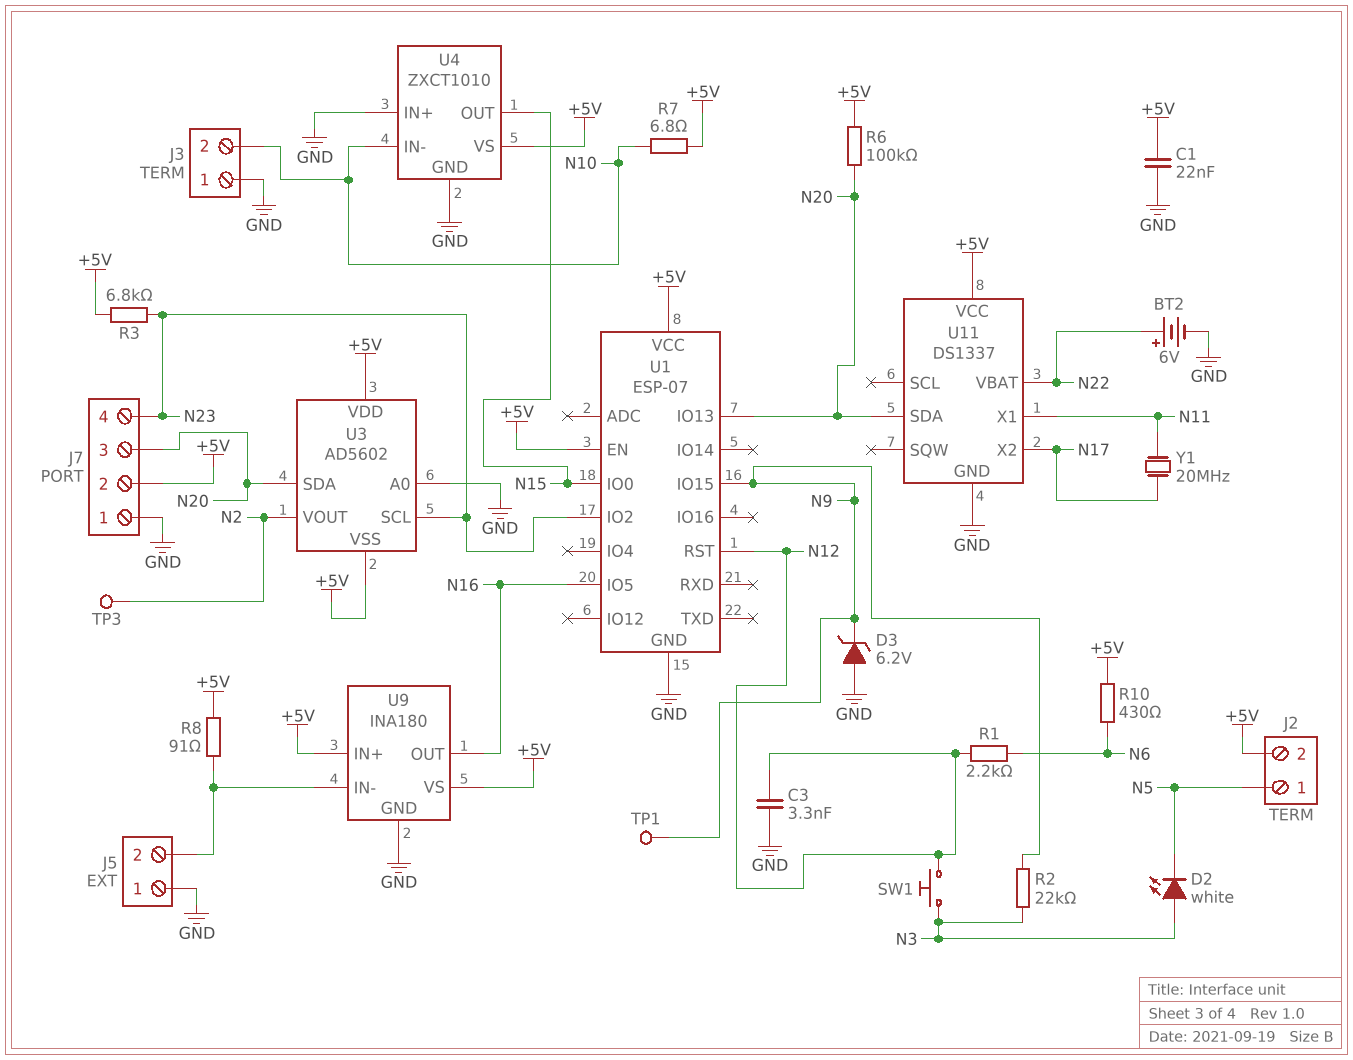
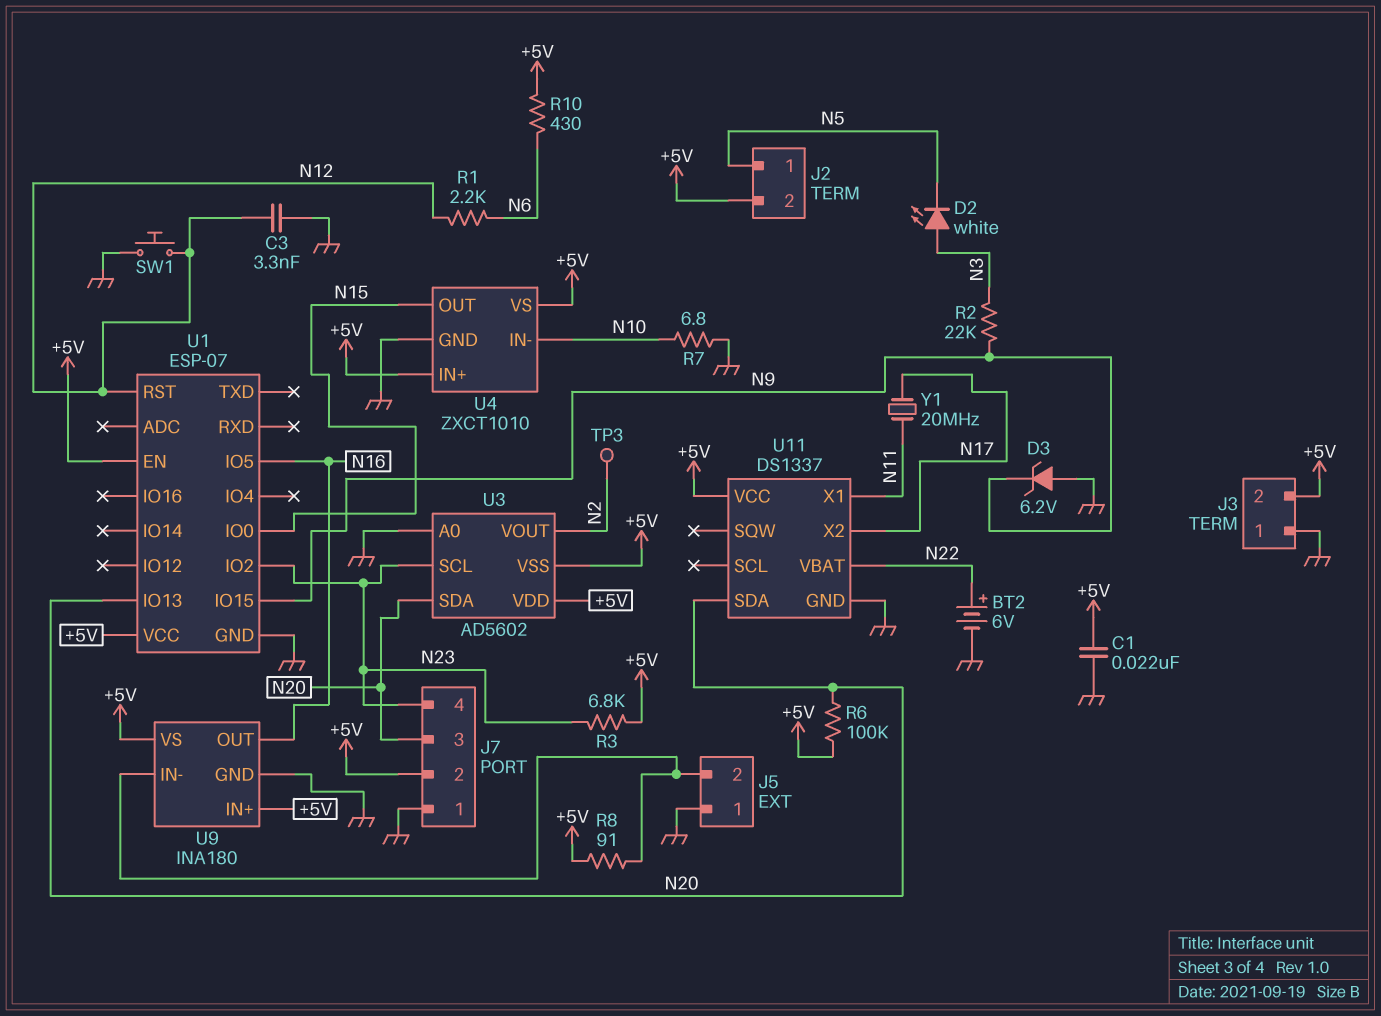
J3 pin 2: N10 -> +5V
R7: 6.8 (+5V, N10) -> 6.8 (GND, N10)
SW1: button (N3, N12) -> button (GND, N12)
TP1: test point (N9) -> none
U4 pin IN+: GND -> +5V

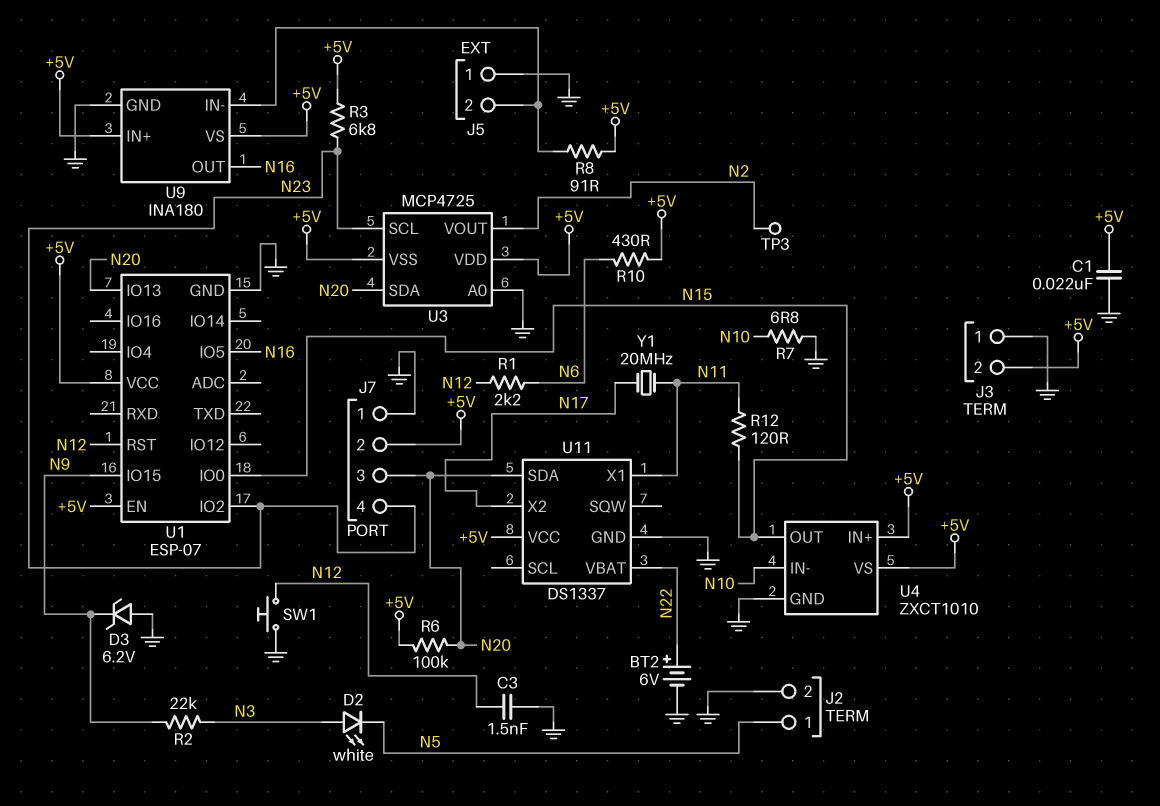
C3: 3.3nF (GND, N12) -> 1.5nF (GND, N12)
J2 pin 2: +5V -> GND
R12: none -> 120 (N11, N15)
U3: AD5602 -> MCP4725

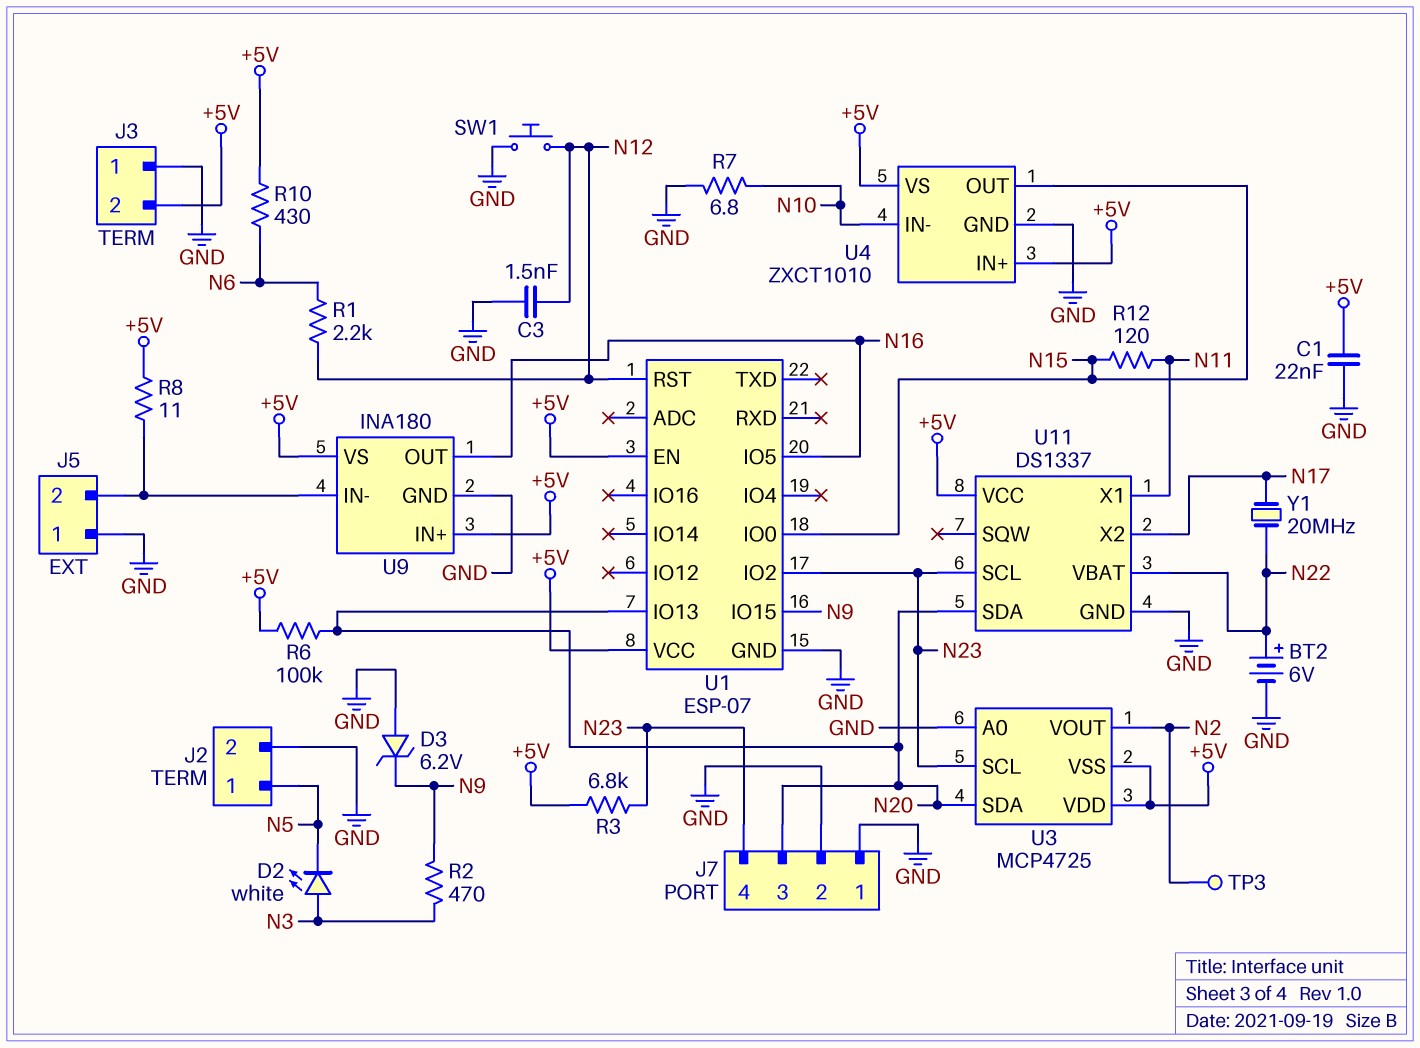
J7 pin 2: +5V -> GND
R2: 22k (N3, N9) -> 470 (N3, N9)
R8: 91 (+5V, J5/2) -> 11 (+5V, J5/2)
U11 pin SCL: none -> N23
Y1: 20MHz (N11, N17) -> 20MHz (N17, N22)

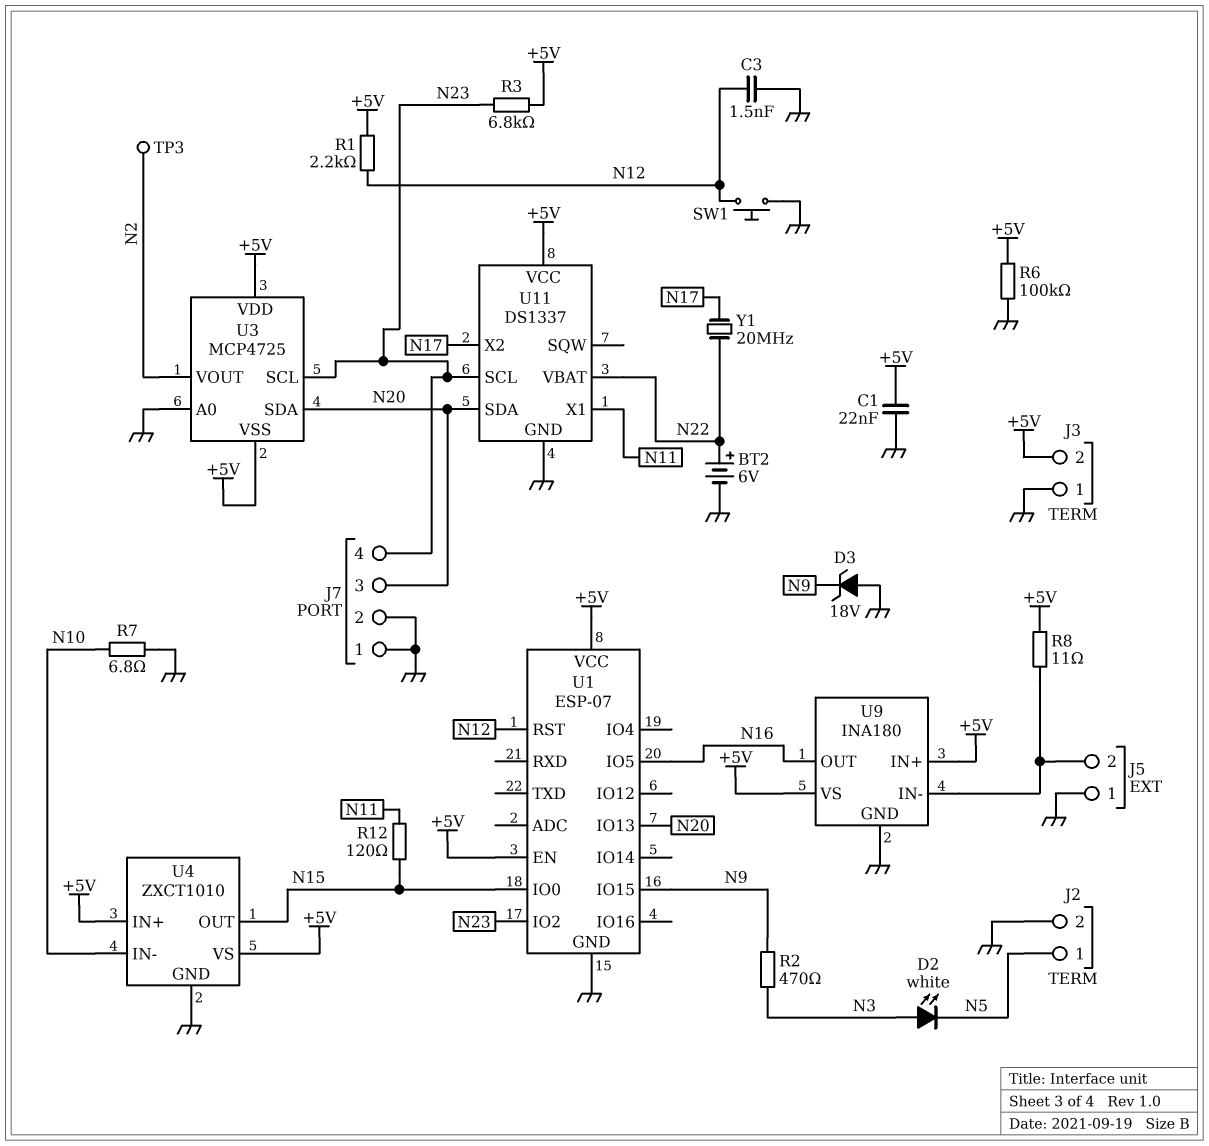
D3: zener 6.2V (A GND, K N9) -> zener 18V (A GND, K N9)
R1: 2.2k (N6, N12) -> 2.2k (+5V, N12)
R6: 100k (+5V, N20) -> 100k (+5V, GND)
R10: 430 (+5V, N6) -> none

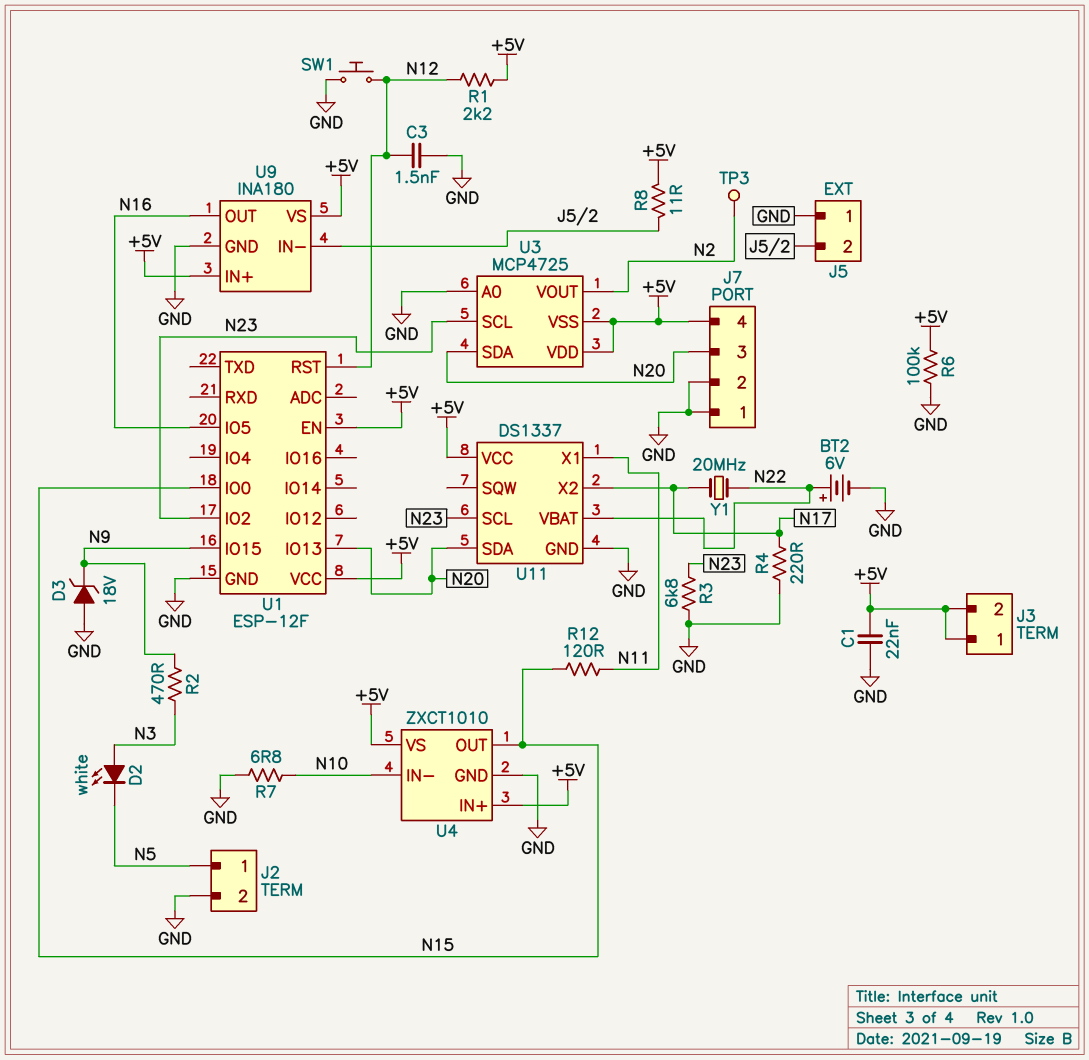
J3 pin 1: GND -> +5V
J7 pin 4: N23 -> +5V
R3: 6.8k (+5V, N23) -> 6.8k (GND, N23)
R4: none -> 220 (GND, N17)
U1: ESP-07 -> ESP-12F

